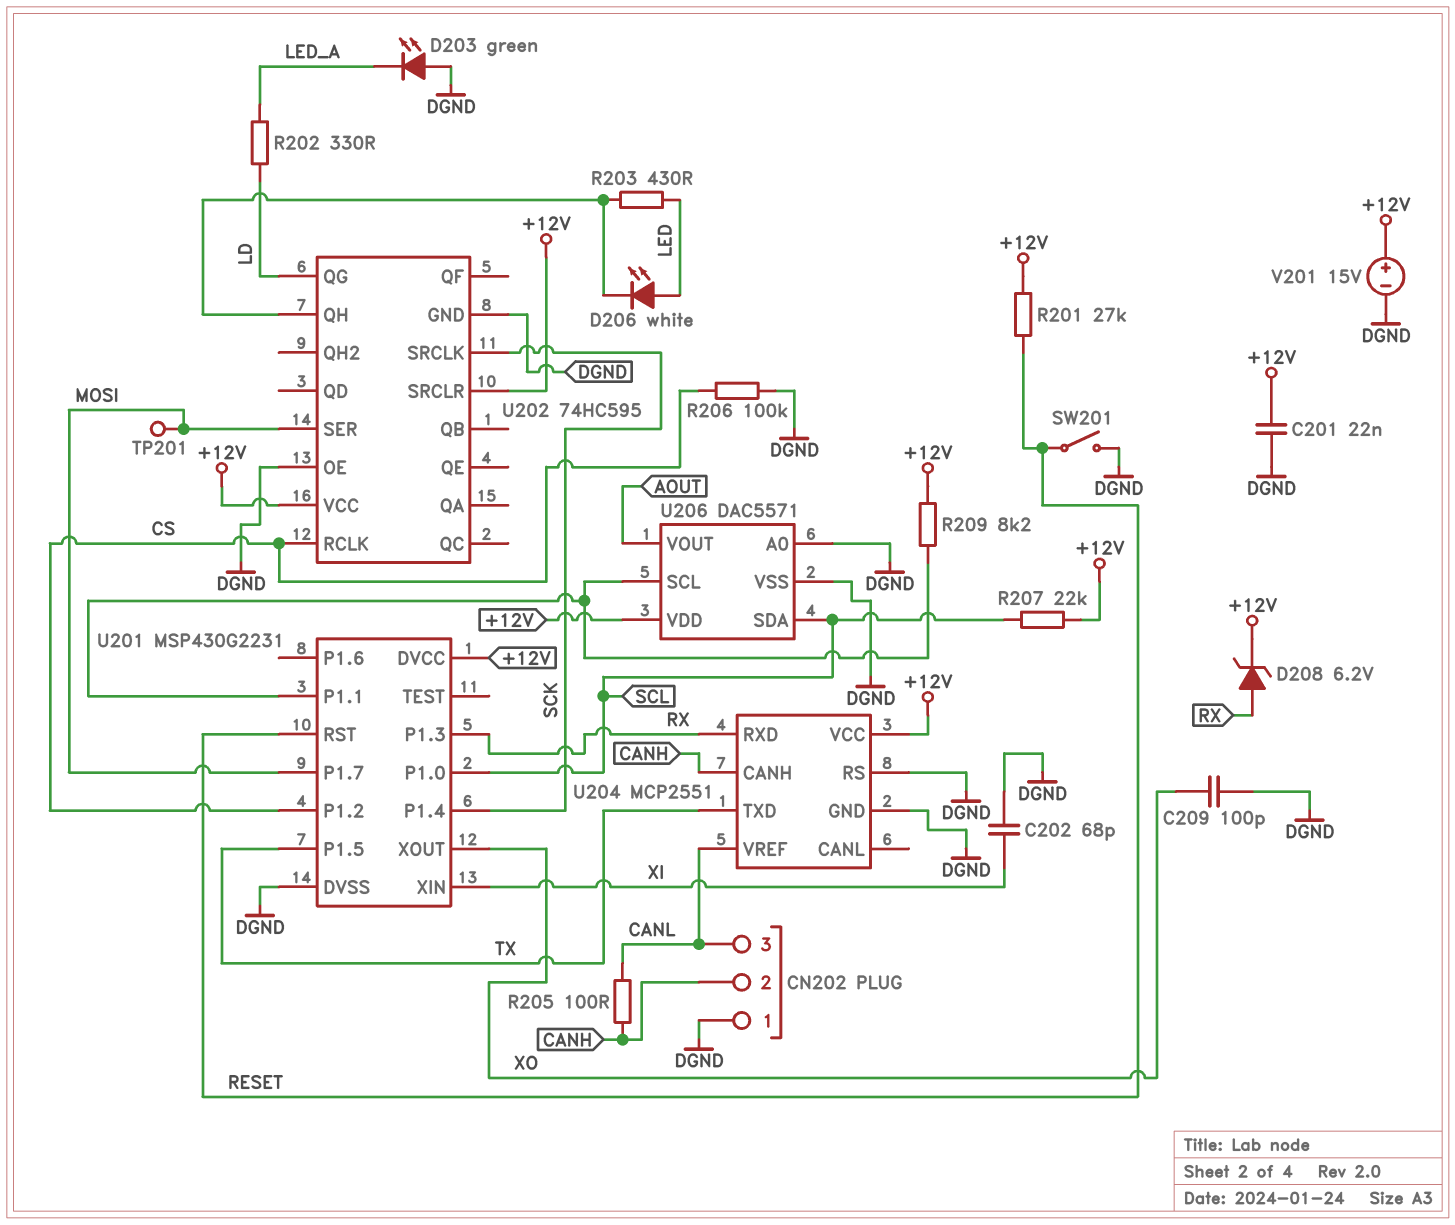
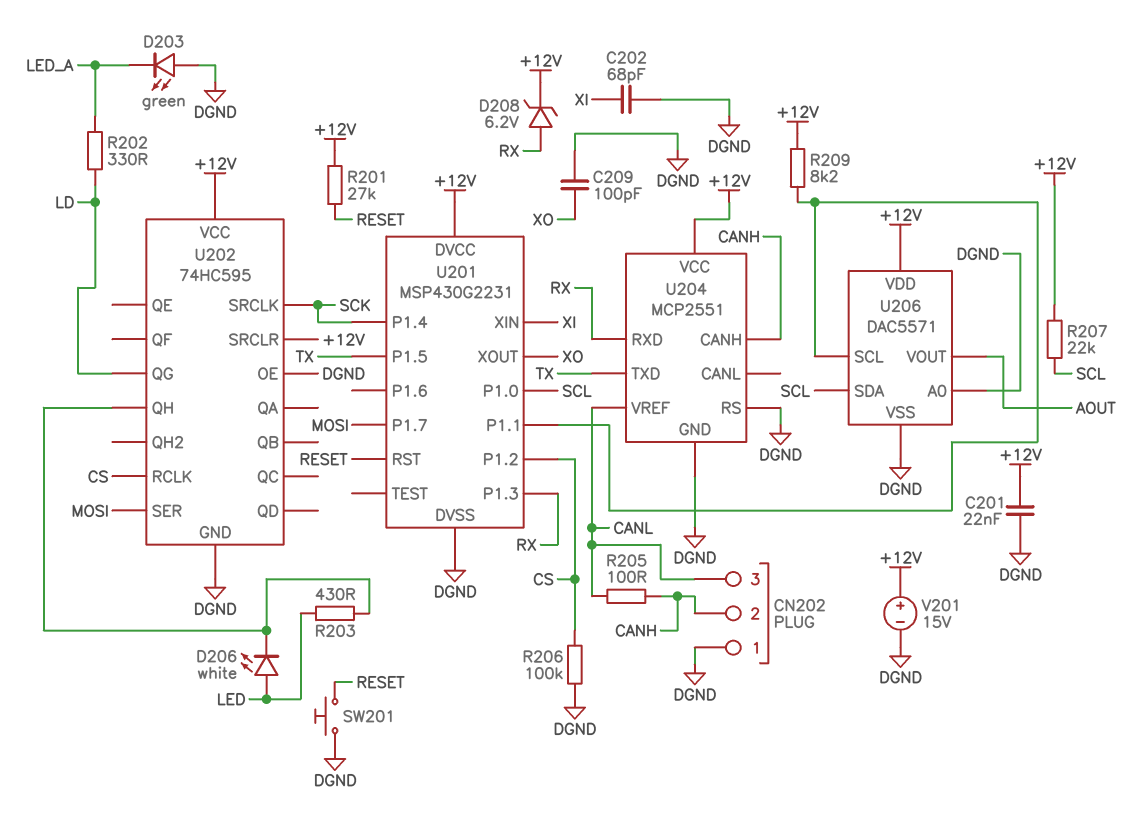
SW201: switch (DGND, RESET) -> button (DGND, RESET)
TP201: test point (MOSI) -> none

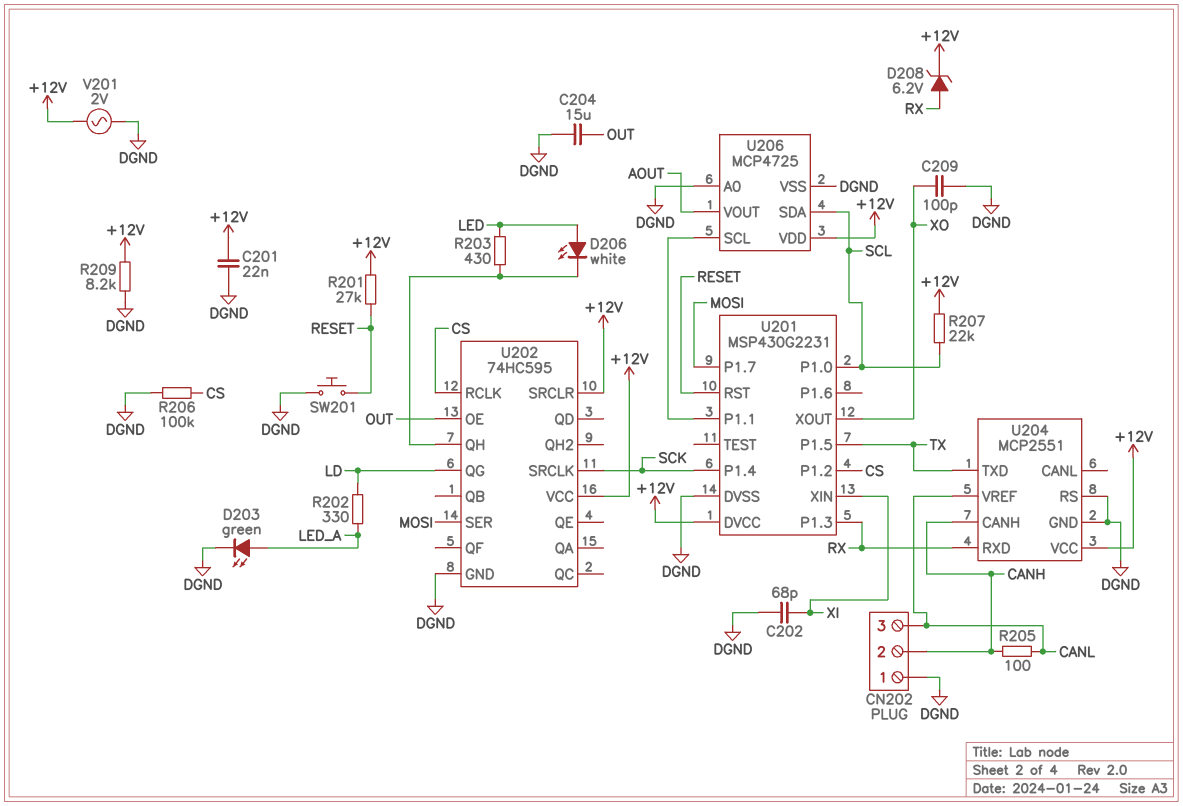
C204: none -> 15uF (DGND, OUT)
D203: LED green (A DGND, K LED_A) -> LED green (A LED_A, K DGND)
R209: 8.2k (+12V, U201/P1.1) -> 8.2k (+12V, DGND)
U202 pin OE: DGND -> OUT
U206: DAC5571 -> MCP4725
V201: 15V (plus +12V, minus DGND) -> AC 2V (+12V, DGND)

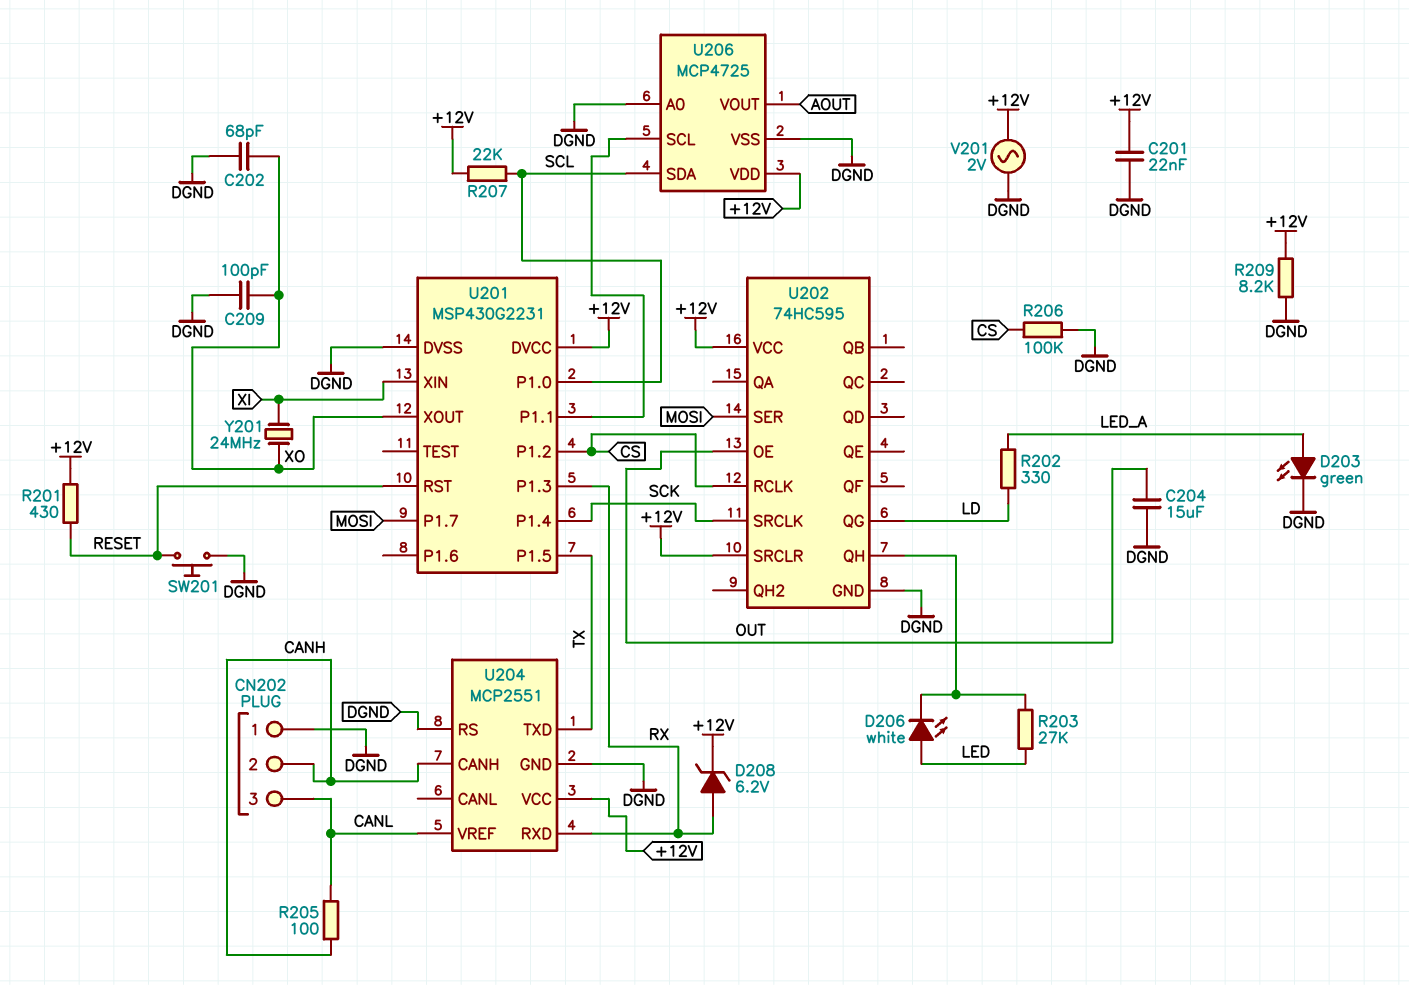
C202: 68pF (DGND, XI) -> 68pF (DGND, XO)
R201: 27k (+12V, RESET) -> 430 (+12V, RESET)
R203: 430 (LED, U202/QH) -> 27k (LED, U202/QH)
Y201: none -> 24MHz (XI, XO)

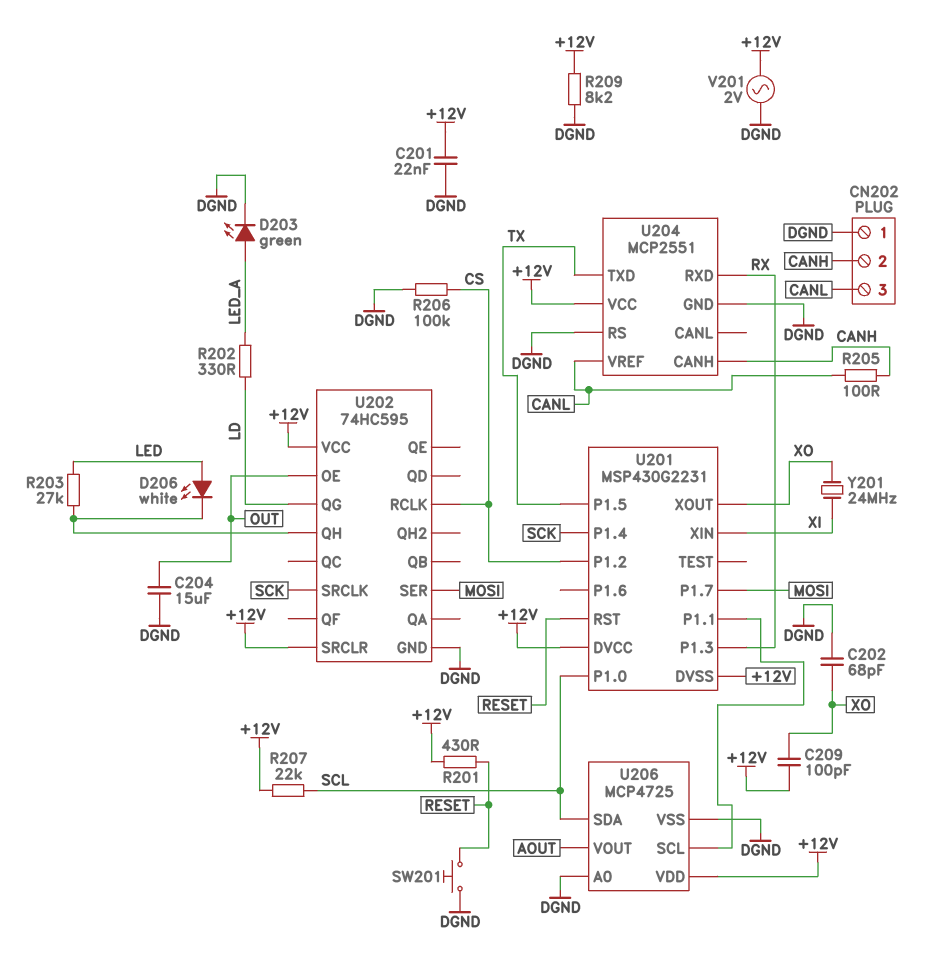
C209: 100pF (DGND, XO) -> 100pF (+12V, XO)
D208: zener 6.2V (A RX, K +12V) -> none
U201 pin DVSS: DGND -> +12V

